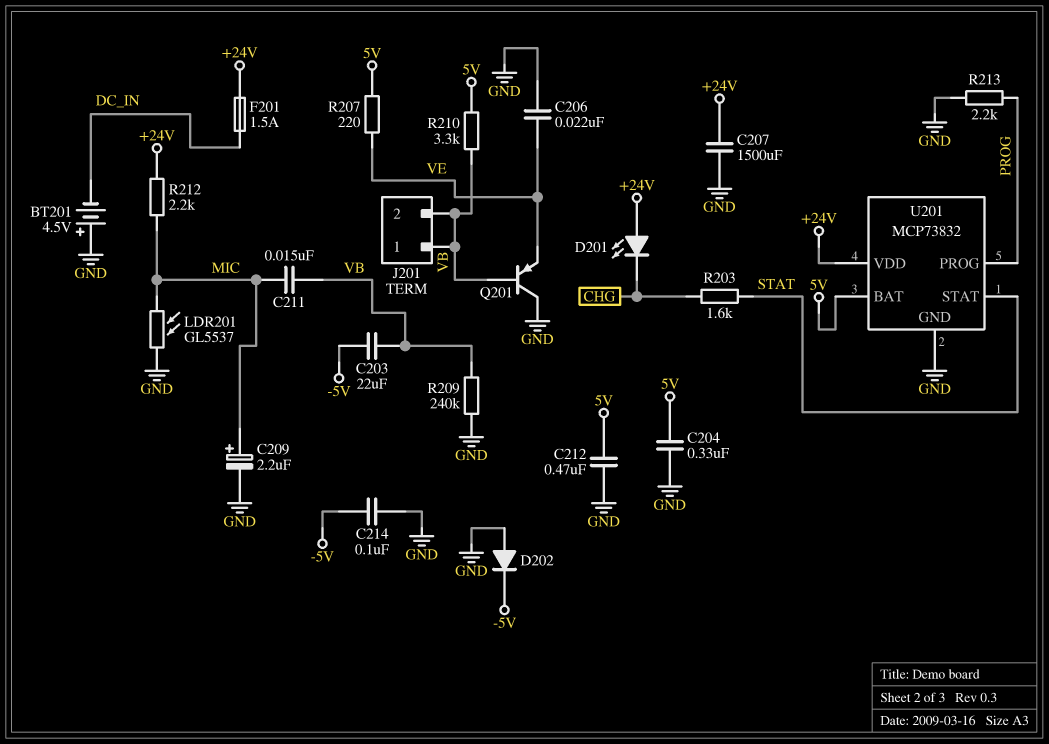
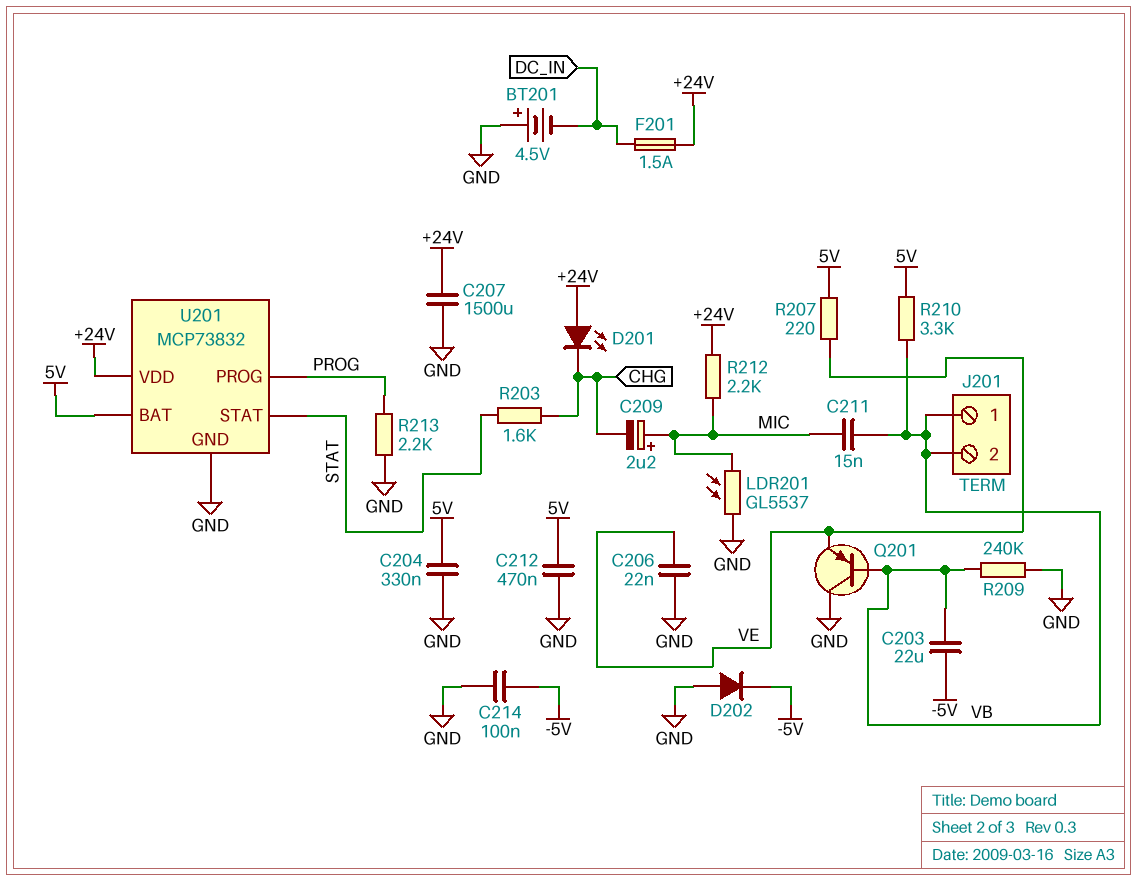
C209: 2.2uF (plus MIC, minus GND) -> 2.2uF (plus MIC, minus CHG)

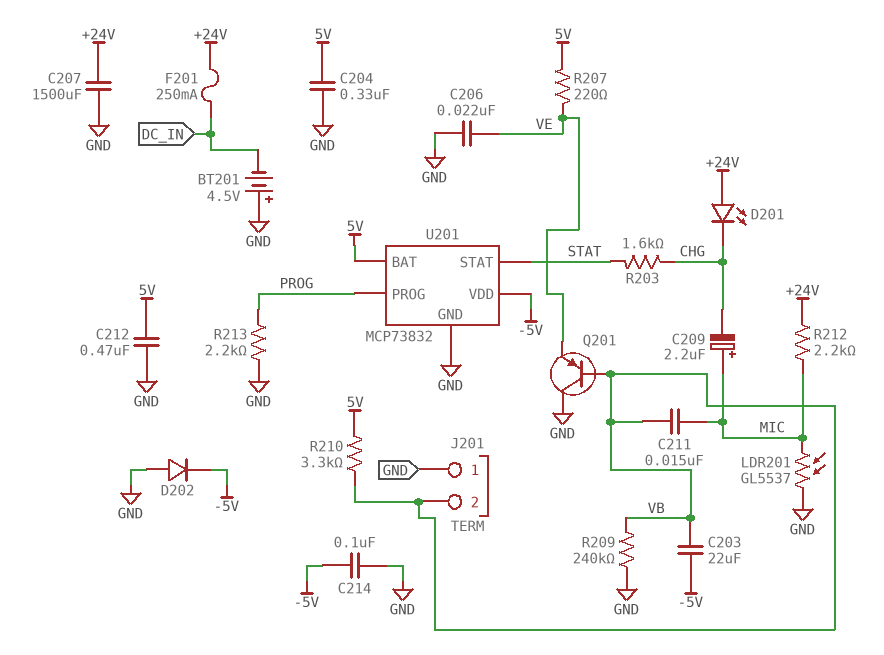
F201: 1.5A (+24V, DC_IN) -> 250mA (+24V, DC_IN)
J201 pin 1: VB -> GND
U201 pin VDD: +24V -> -5V

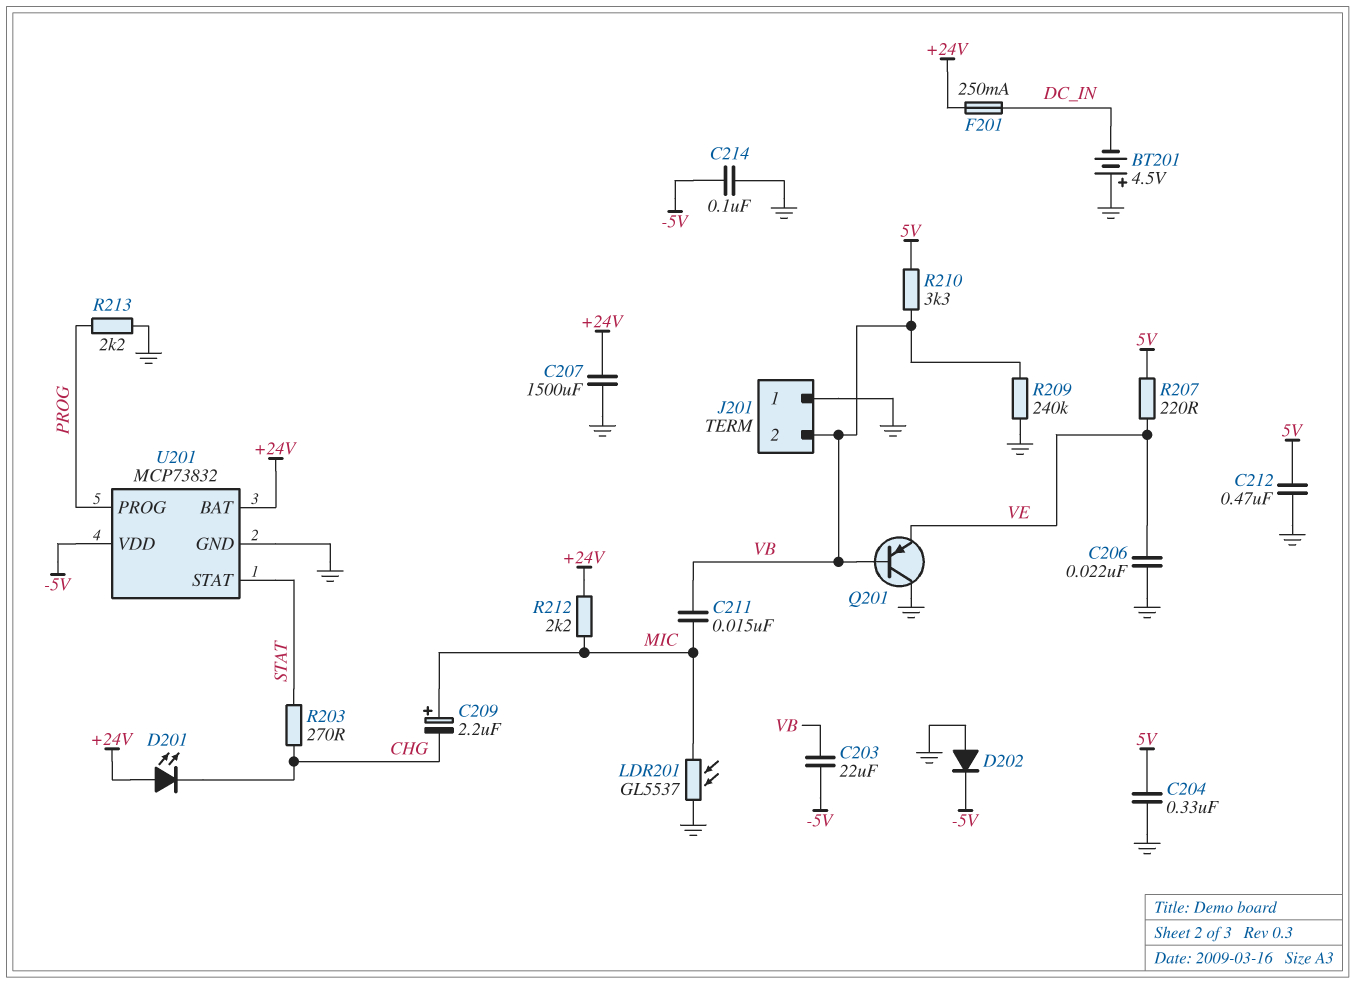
R203: 1.6k (CHG, STAT) -> 270 (CHG, STAT)
U201 pin BAT: 5V -> +24V

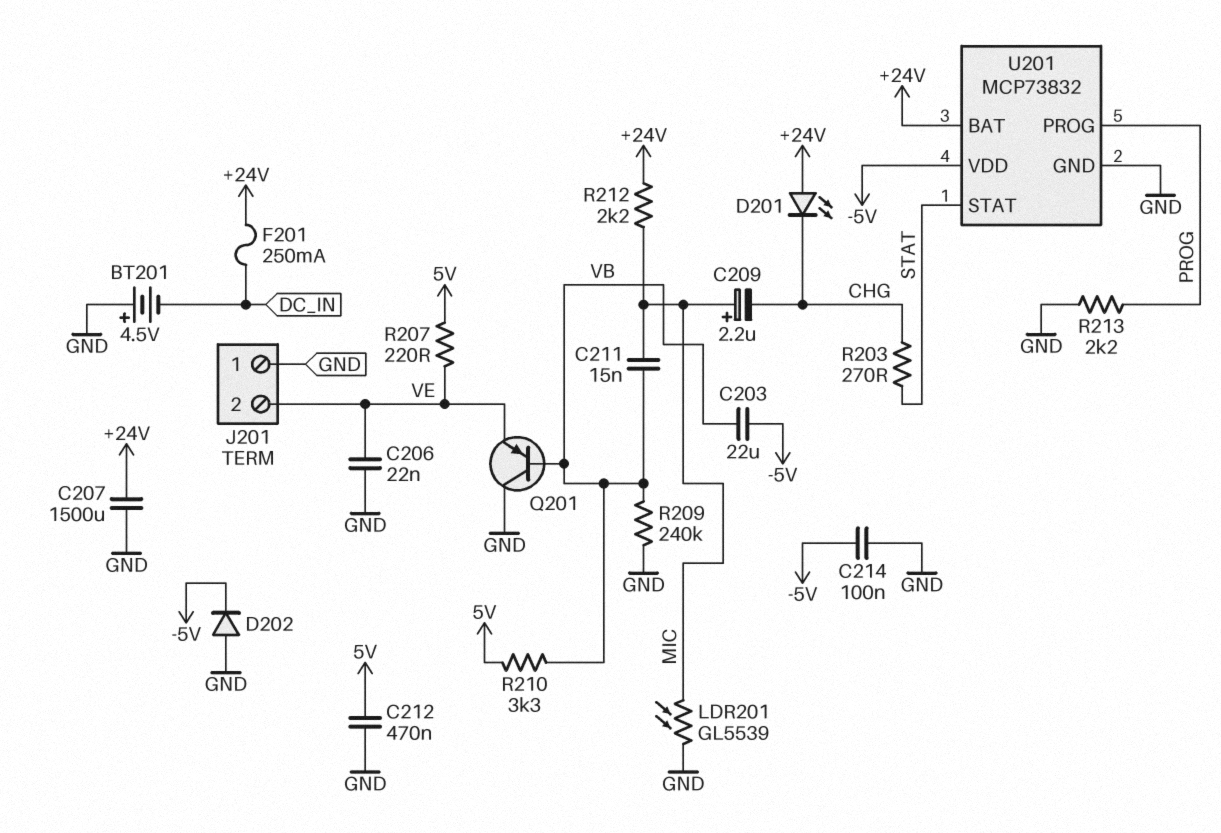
C204: 330nF (5V, GND) -> none
J201 pin 2: VB -> VE
LDR201: GL5537 (GND, MIC) -> GL5539 (GND, MIC)

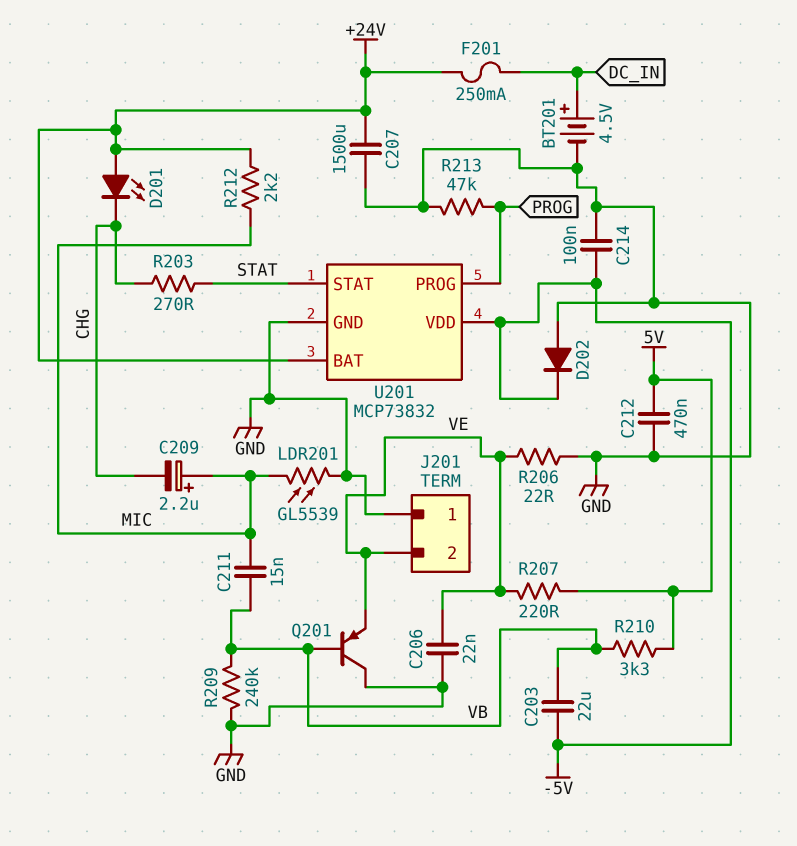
BT201: 4.5V (plus GND, minus DC_IN) -> 4.5V (plus DC_IN, minus GND)
R206: none -> 22 (GND, VE)
R213: 2.2k (GND, PROG) -> 47k (GND, PROG)

